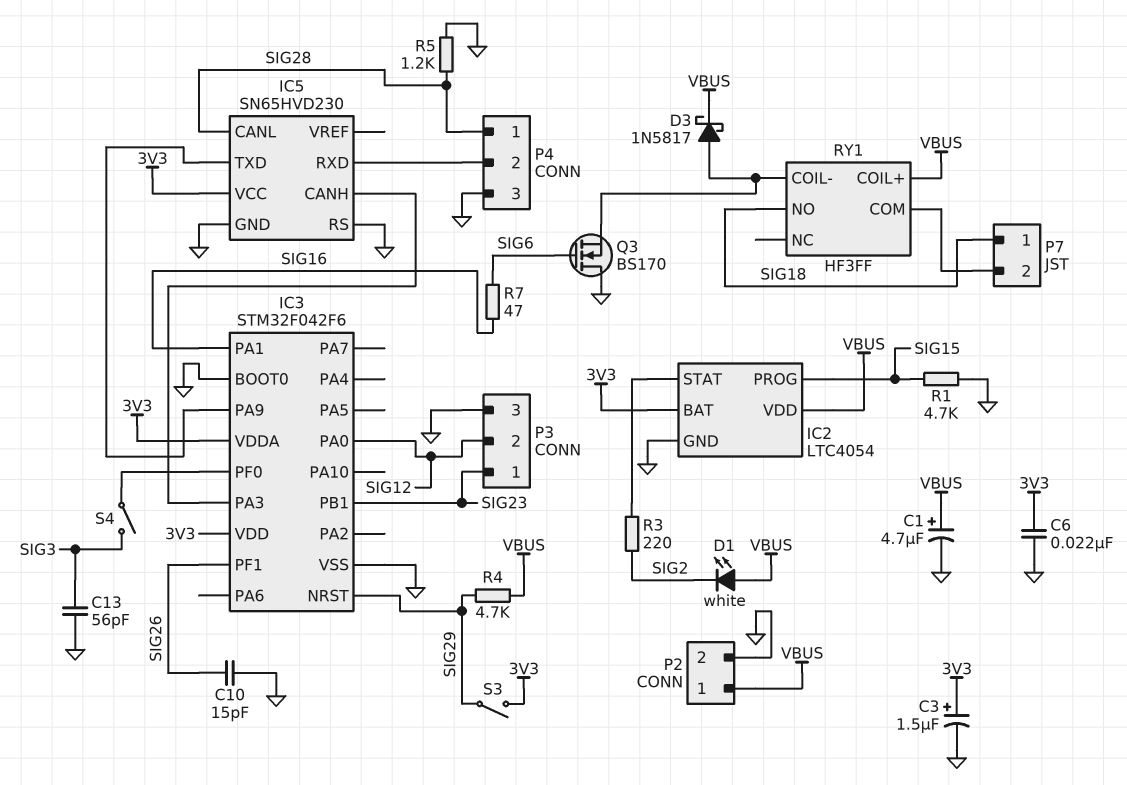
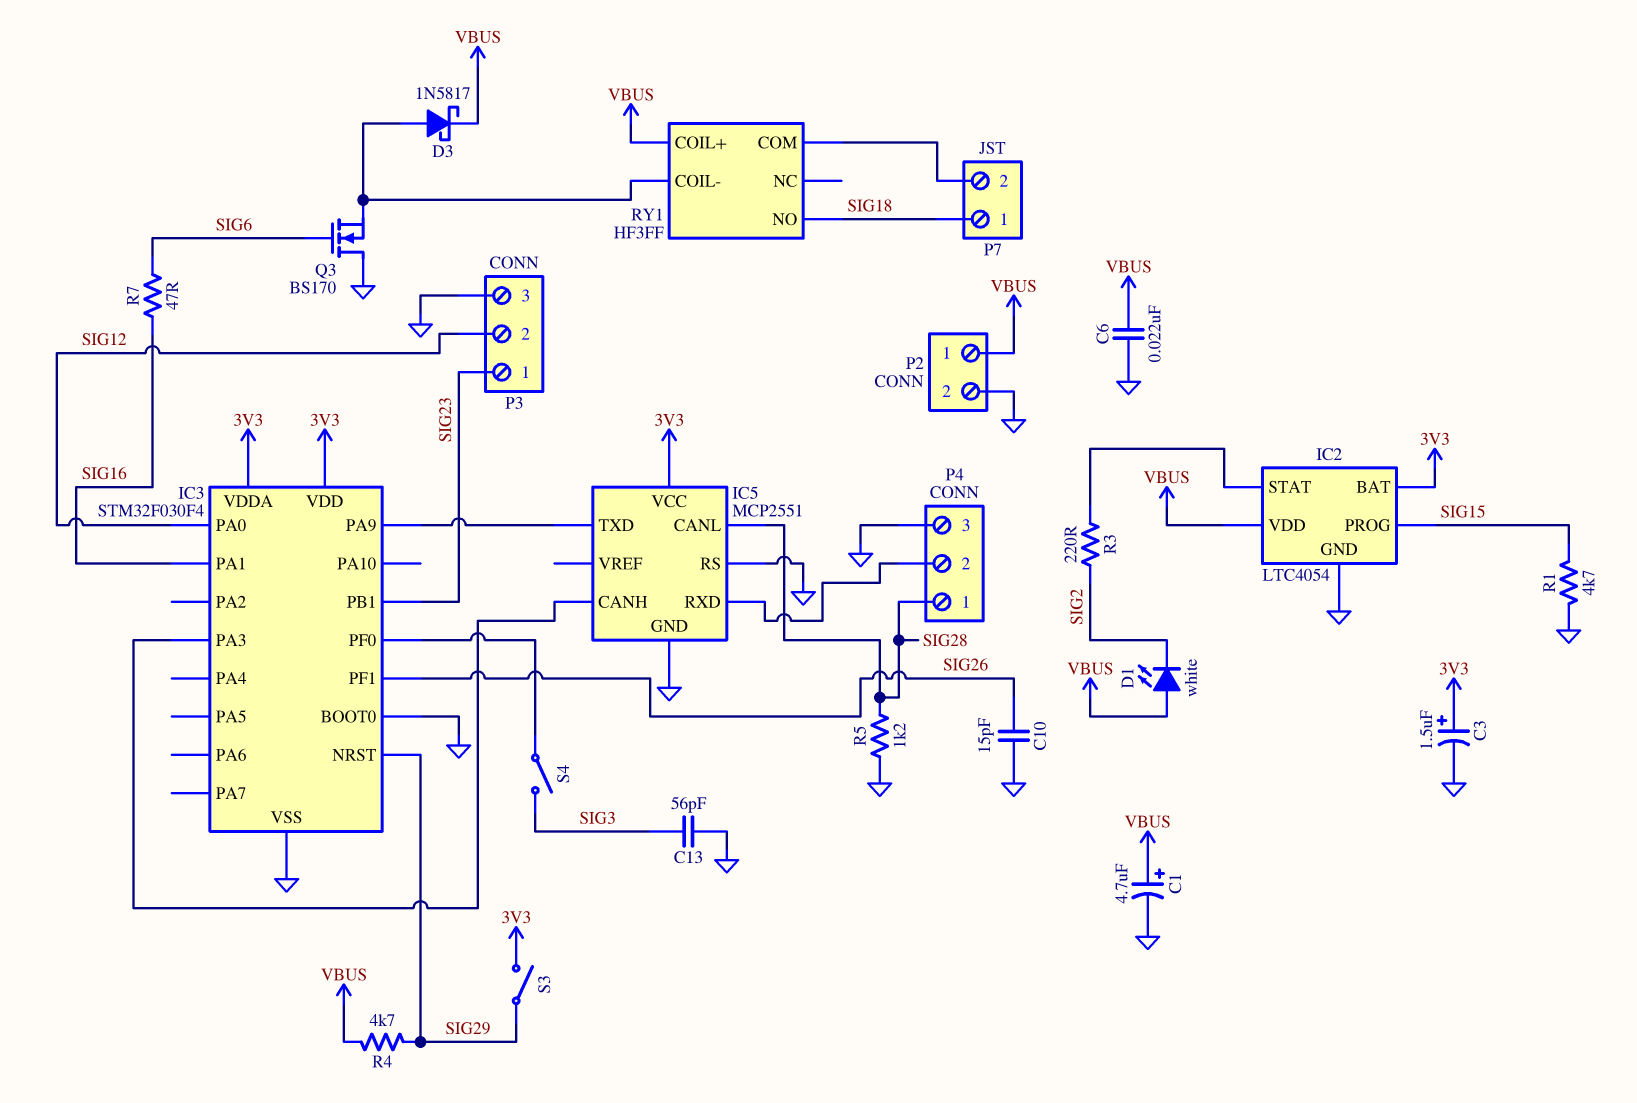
C6: 22nF (3V3, GND) -> 22nF (GND, VBUS)
IC3: STM32F042F6 -> STM32F030F4
IC5: SN65HVD230 -> MCP2551

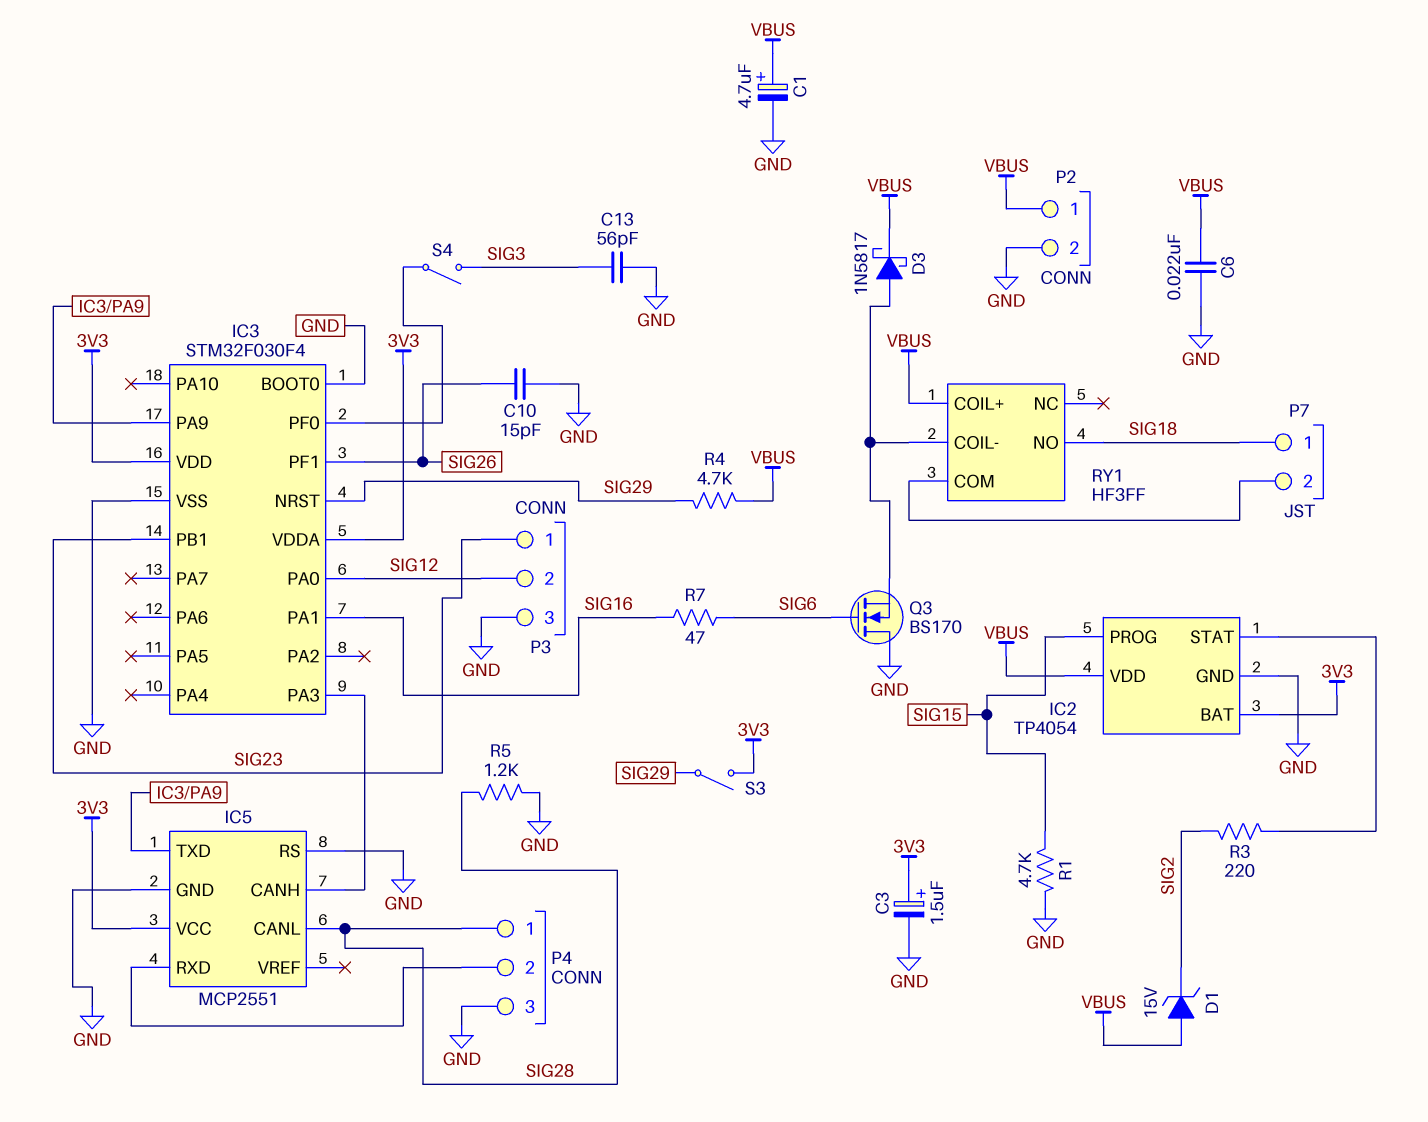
D1: LED white (A VBUS, K SIG2) -> zener 15V (A VBUS, K SIG2)
IC2: LTC4054 -> TP4054

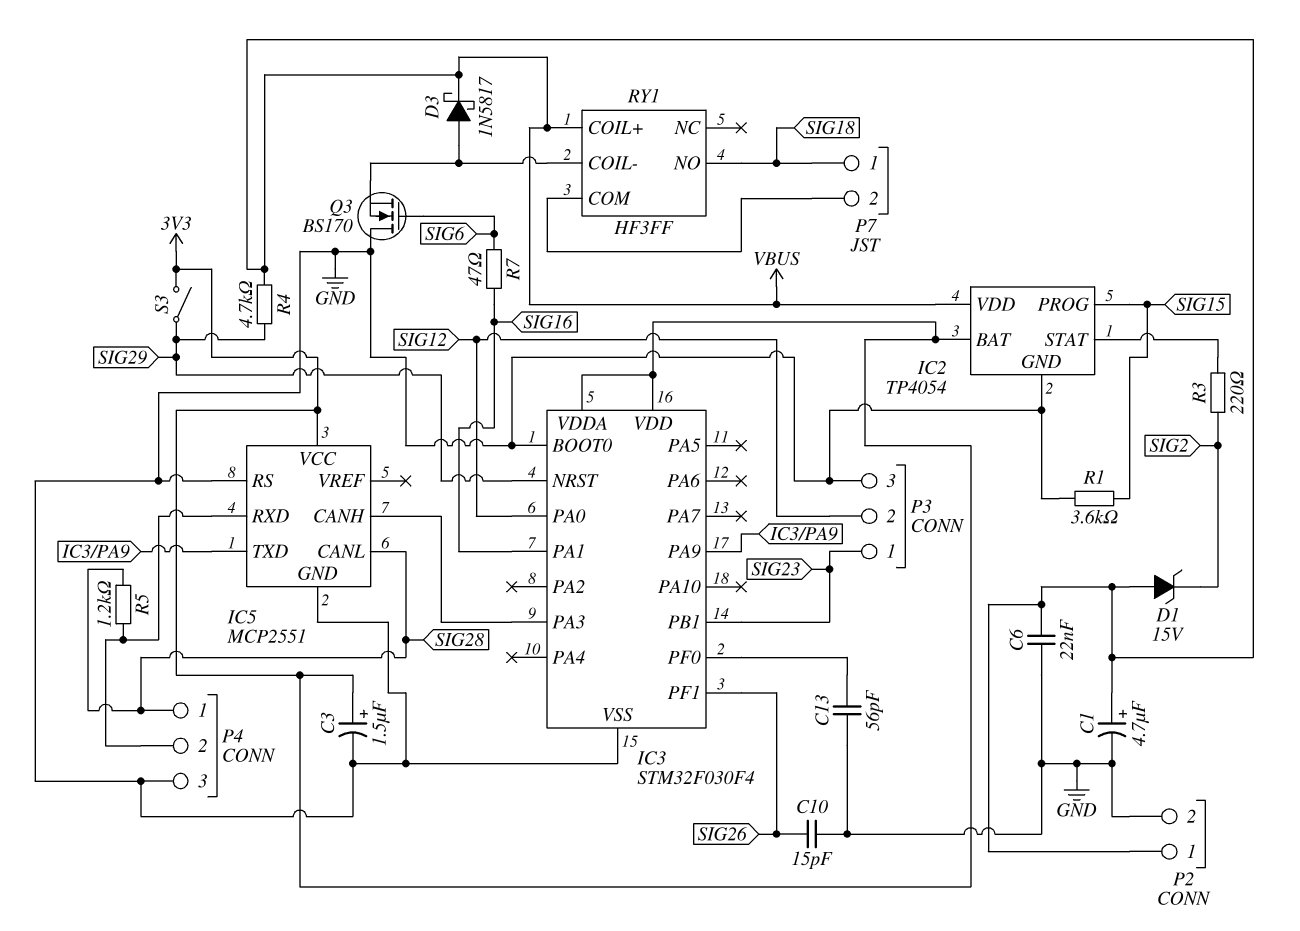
C13: 56pF (GND, SIG3) -> 56pF (GND, IC3/PF0)
R1: 4.7k (GND, SIG15) -> 3.6k (GND, SIG15)
R5: 1.2k (GND, SIG28) -> 1.2k (IC5/RXD, SIG28)
S4: switch (IC3/PF0, SIG3) -> none

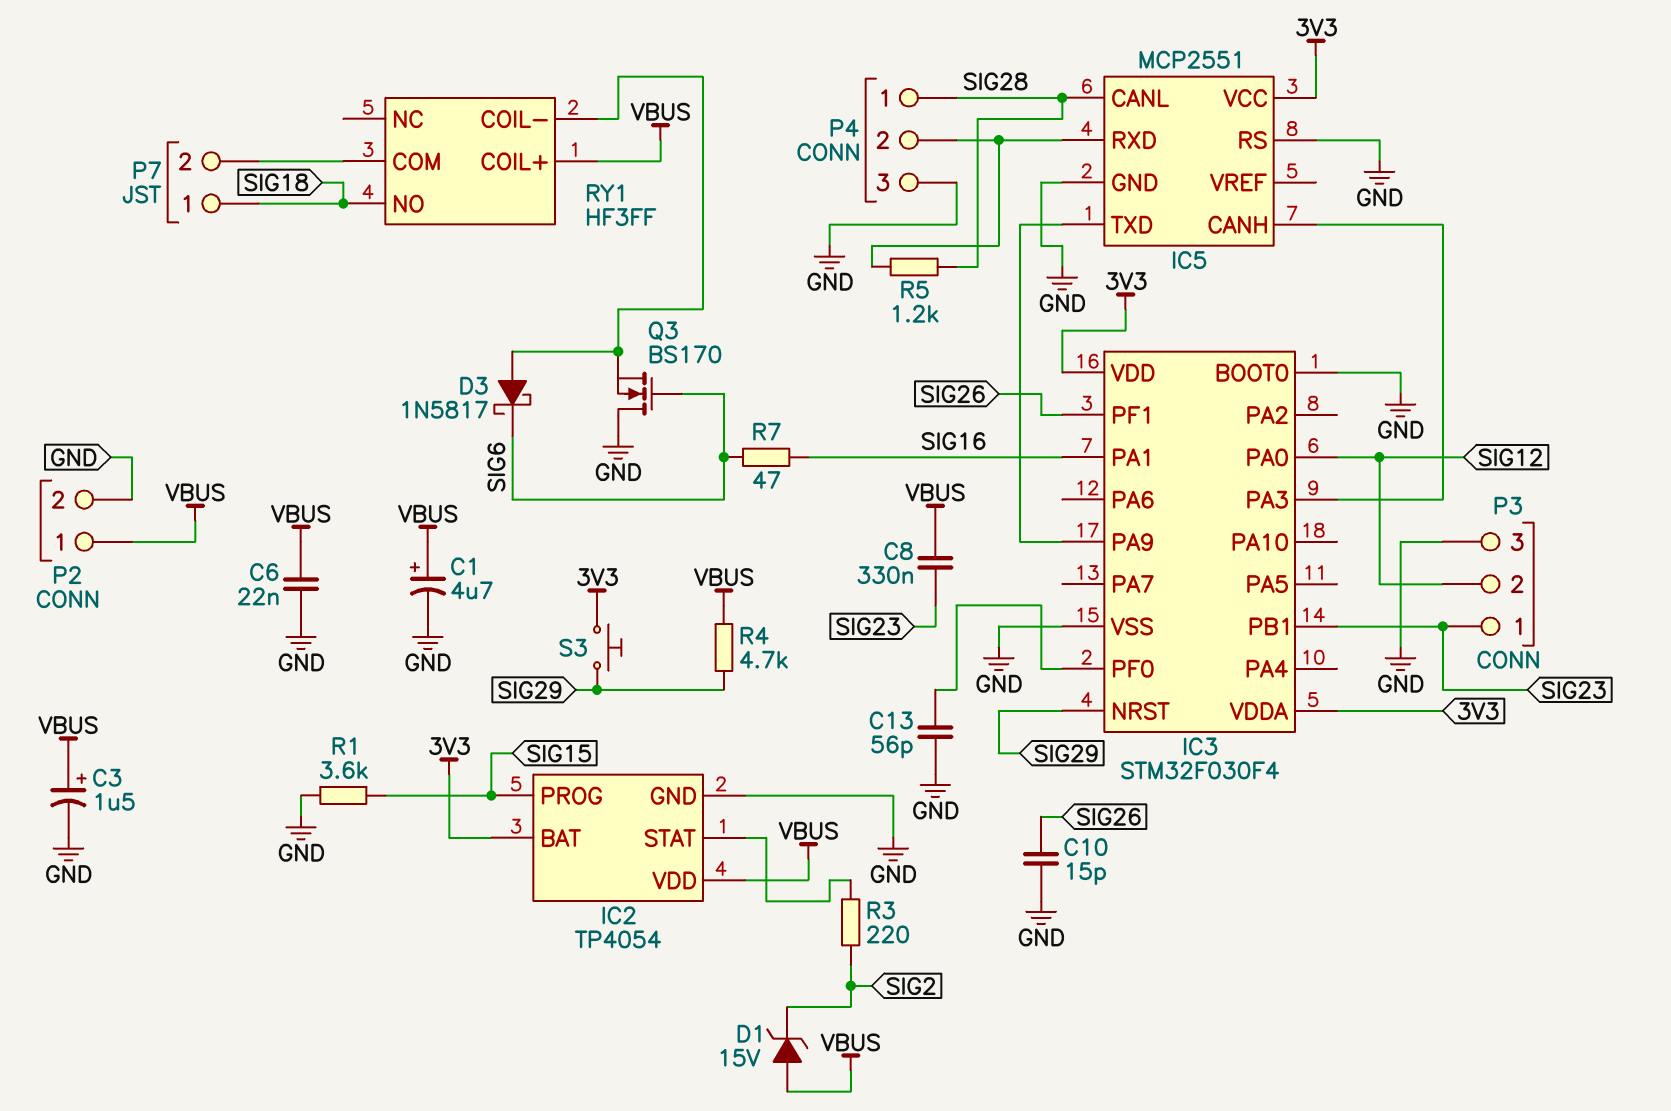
C3: 1.5uF (plus 3V3, minus GND) -> 1.5uF (plus VBUS, minus GND)
C8: none -> 330nF (SIG23, VBUS)
D3: schottky 1N5817 (A RY1/COIL-, K VBUS) -> schottky 1N5817 (A RY1/COIL-, K SIG6)
S3: switch (3V3, SIG29) -> button (3V3, SIG29)

